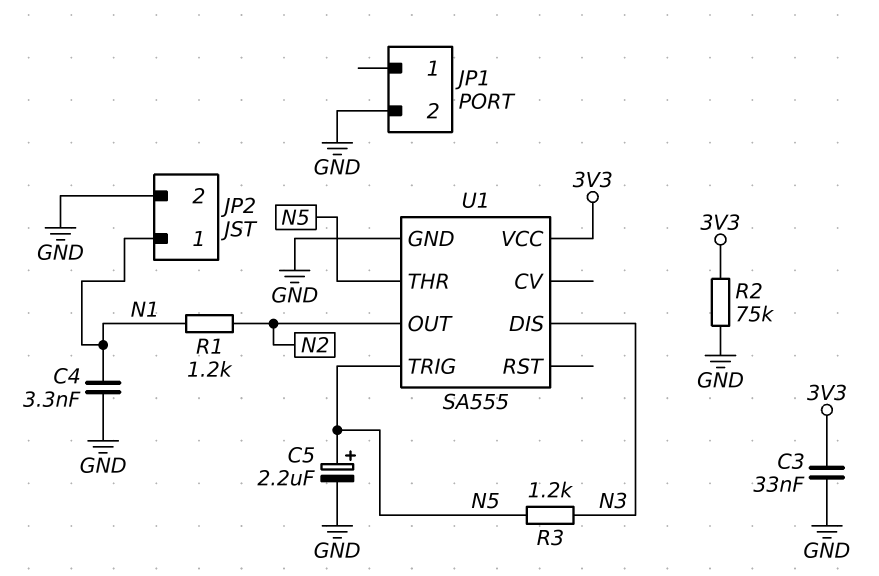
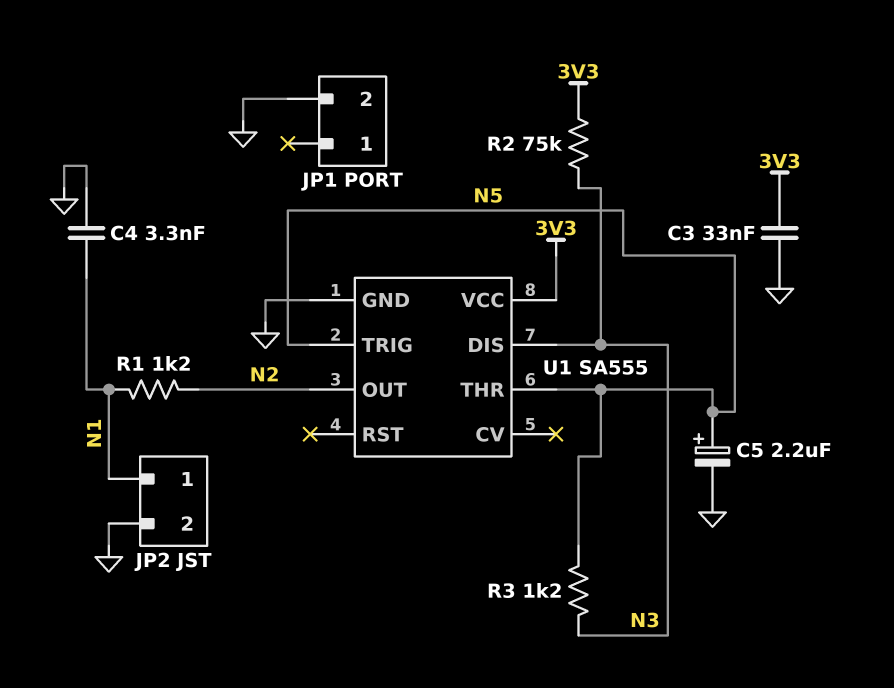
R2: 75k (3V3, GND) -> 75k (3V3, N3)

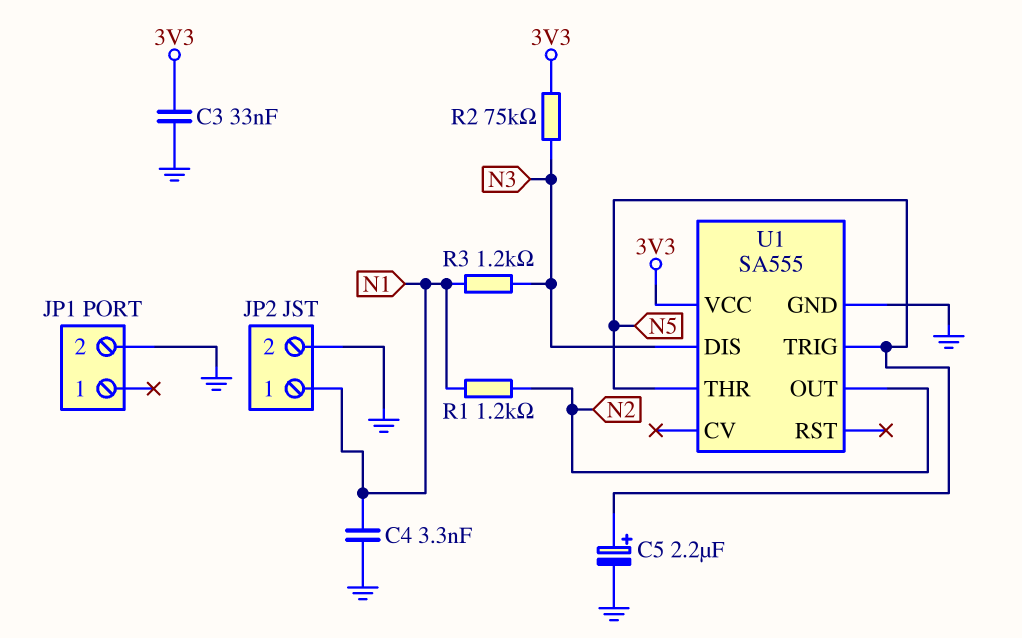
R3: 1.2k (N3, N5) -> 1.2k (N1, N3)

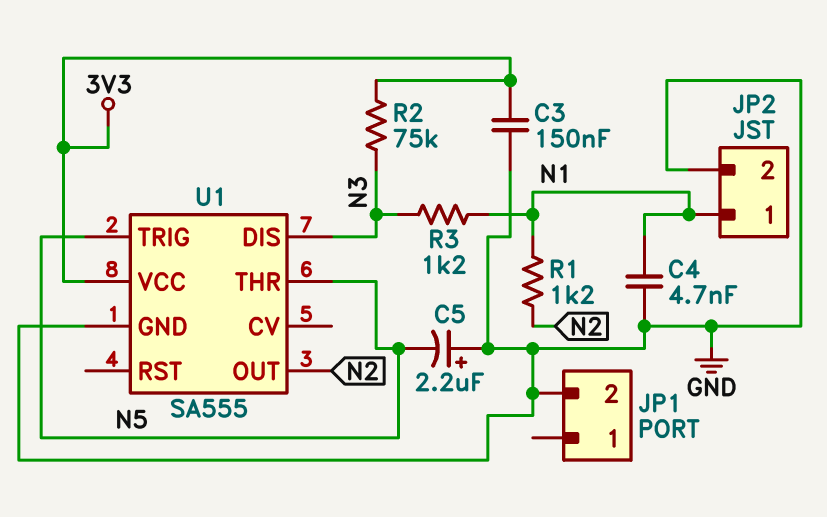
C3: 33nF (3V3, GND) -> 150nF (3V3, GND)
C4: 3.3nF (GND, N1) -> 4.7nF (GND, N1)
C5: 2.2uF (plus N5, minus GND) -> 2.2uF (plus GND, minus N5)

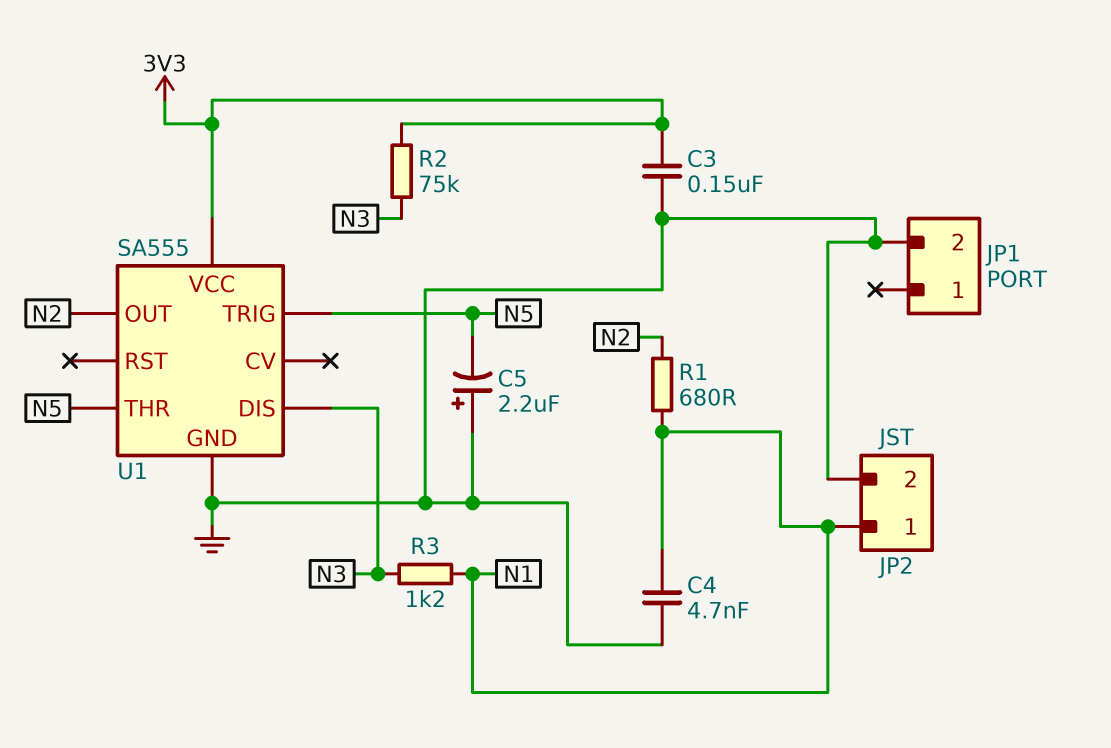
R1: 1.2k (N1, N2) -> 680 (N1, N2)

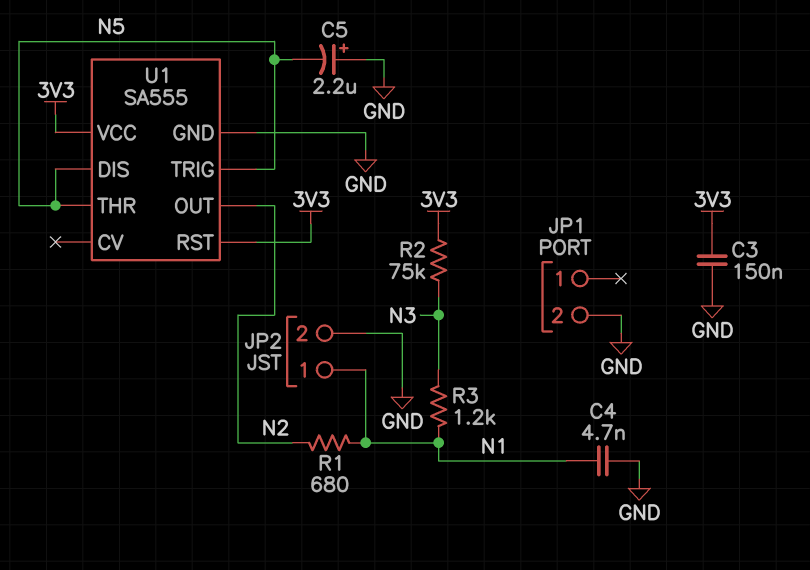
U1 pin DIS: N3 -> N5
U1 pin RST: none -> 3V3

